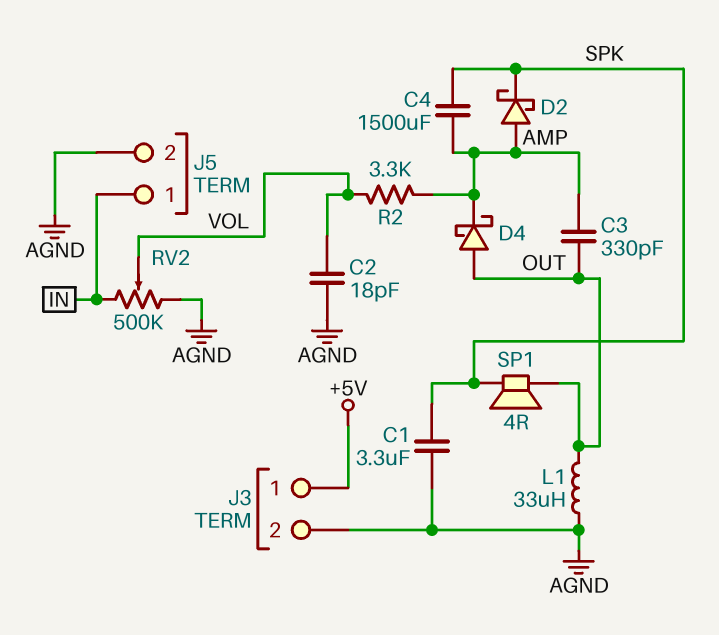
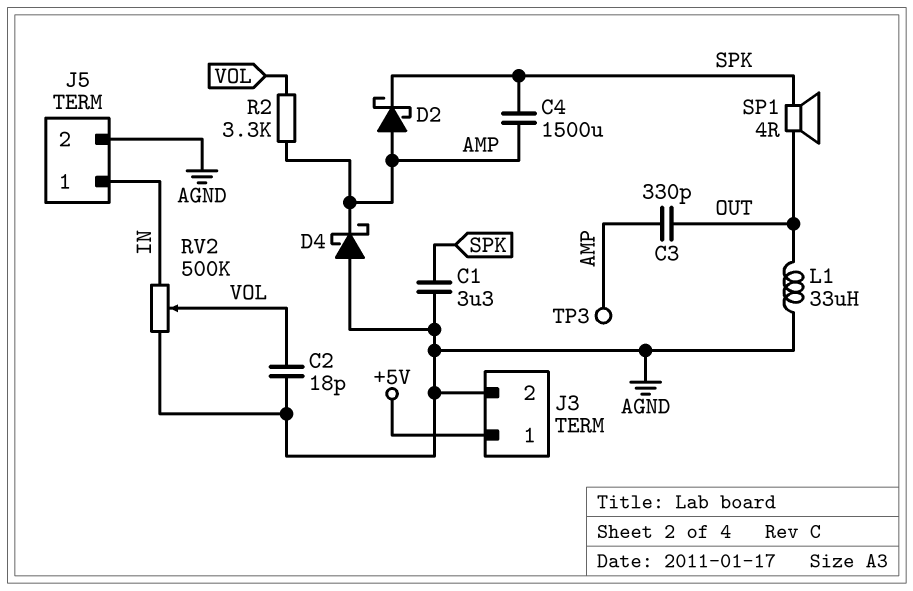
D4: schottky (A OUT, K AMP) -> schottky (A AGND, K AMP)
TP3: none -> test point (AMP)

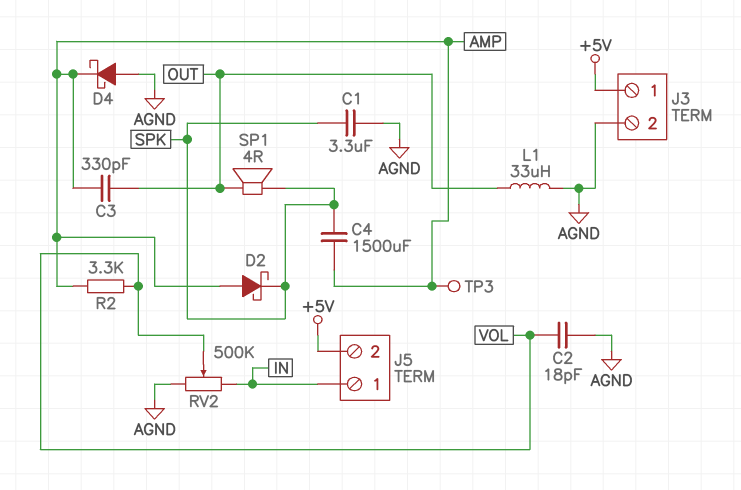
J5 pin 2: AGND -> +5V

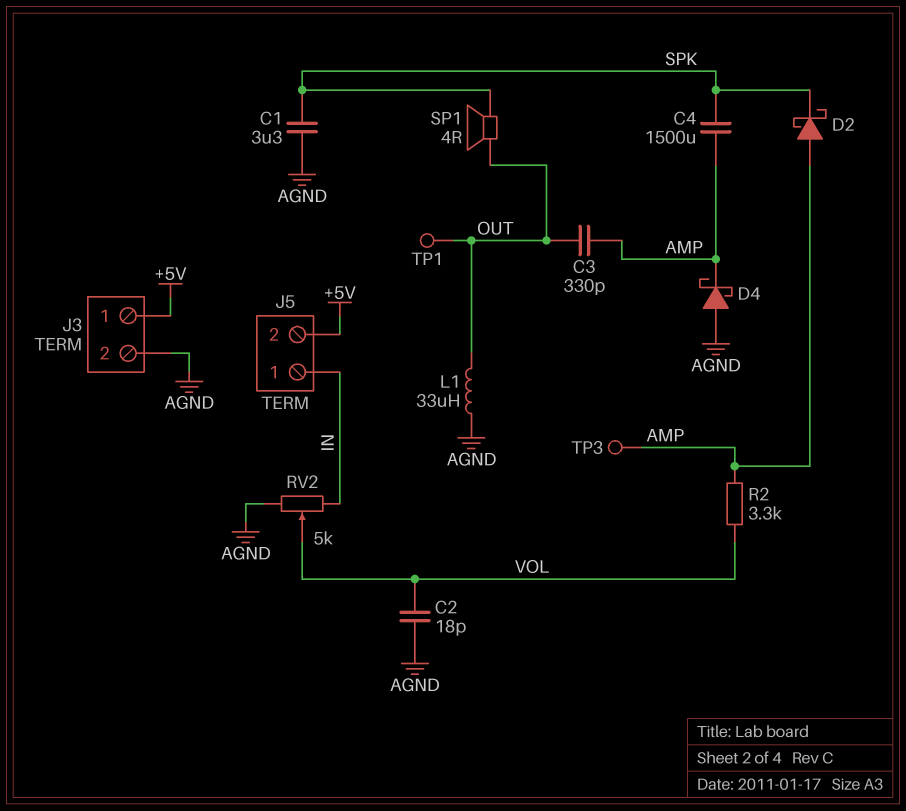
RV2: 500k (AGND, IN, wiper VOL) -> 5k (AGND, IN, wiper VOL)
TP1: none -> test point (OUT)

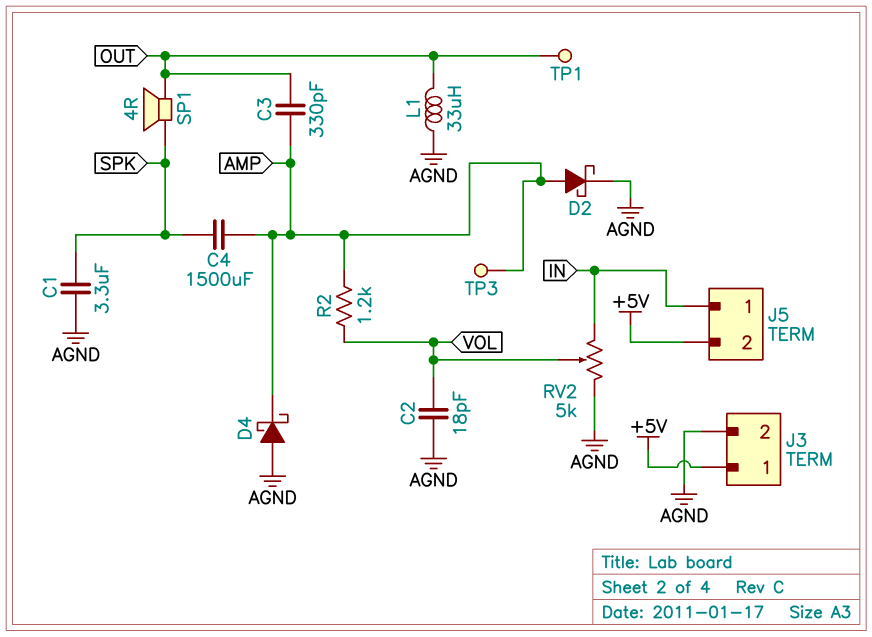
D2: schottky (A AMP, K SPK) -> schottky (A AMP, K AGND)
R2: 3.3k (AMP, VOL) -> 1.2k (AMP, VOL)

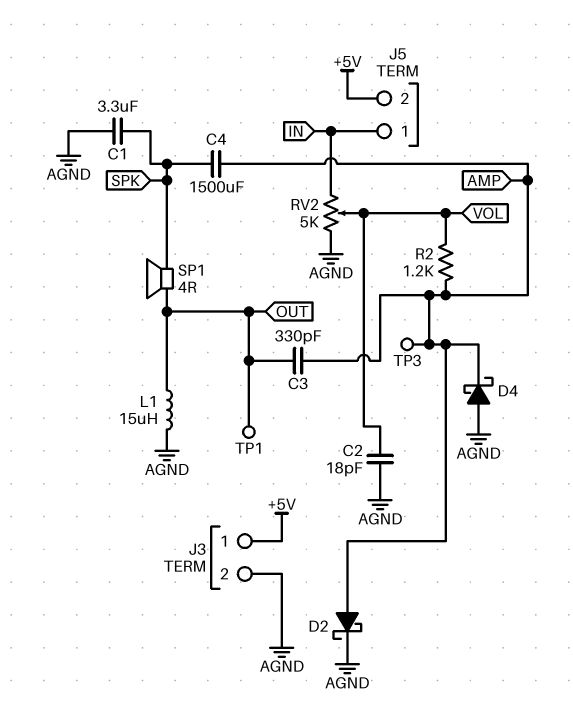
L1: 33uH (AGND, OUT) -> 15uH (AGND, OUT)

